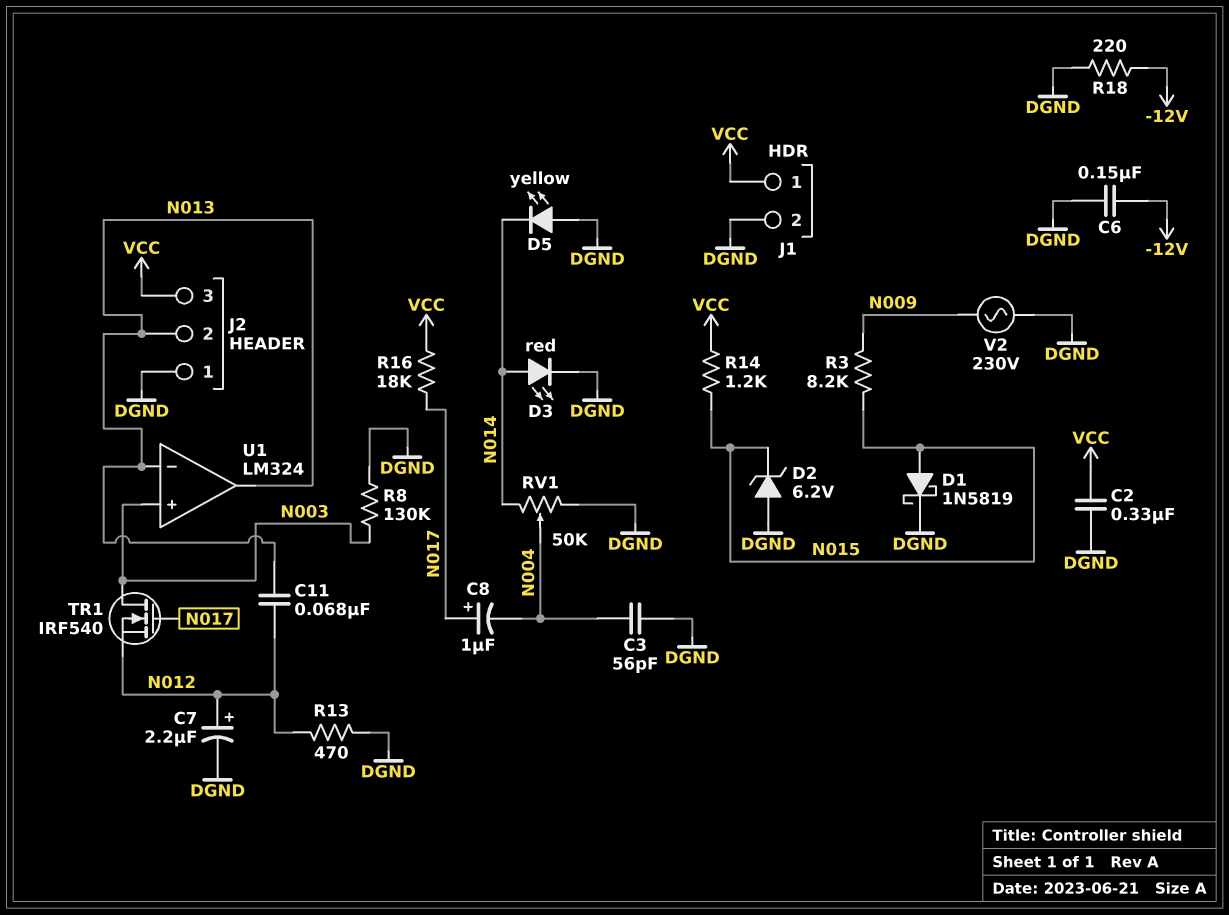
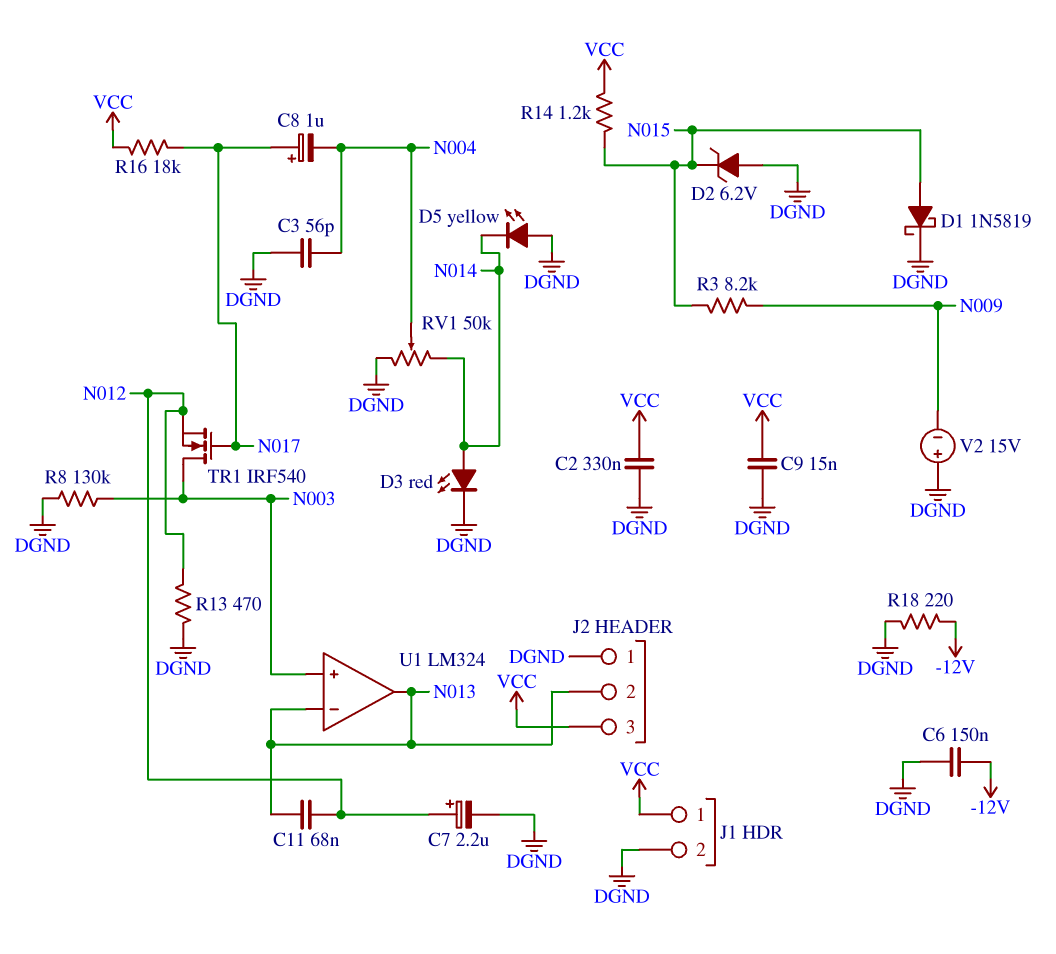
C9: none -> 15nF (DGND, VCC)
V2: AC 230V (DGND, N009) -> 15V (plus DGND, minus N009)

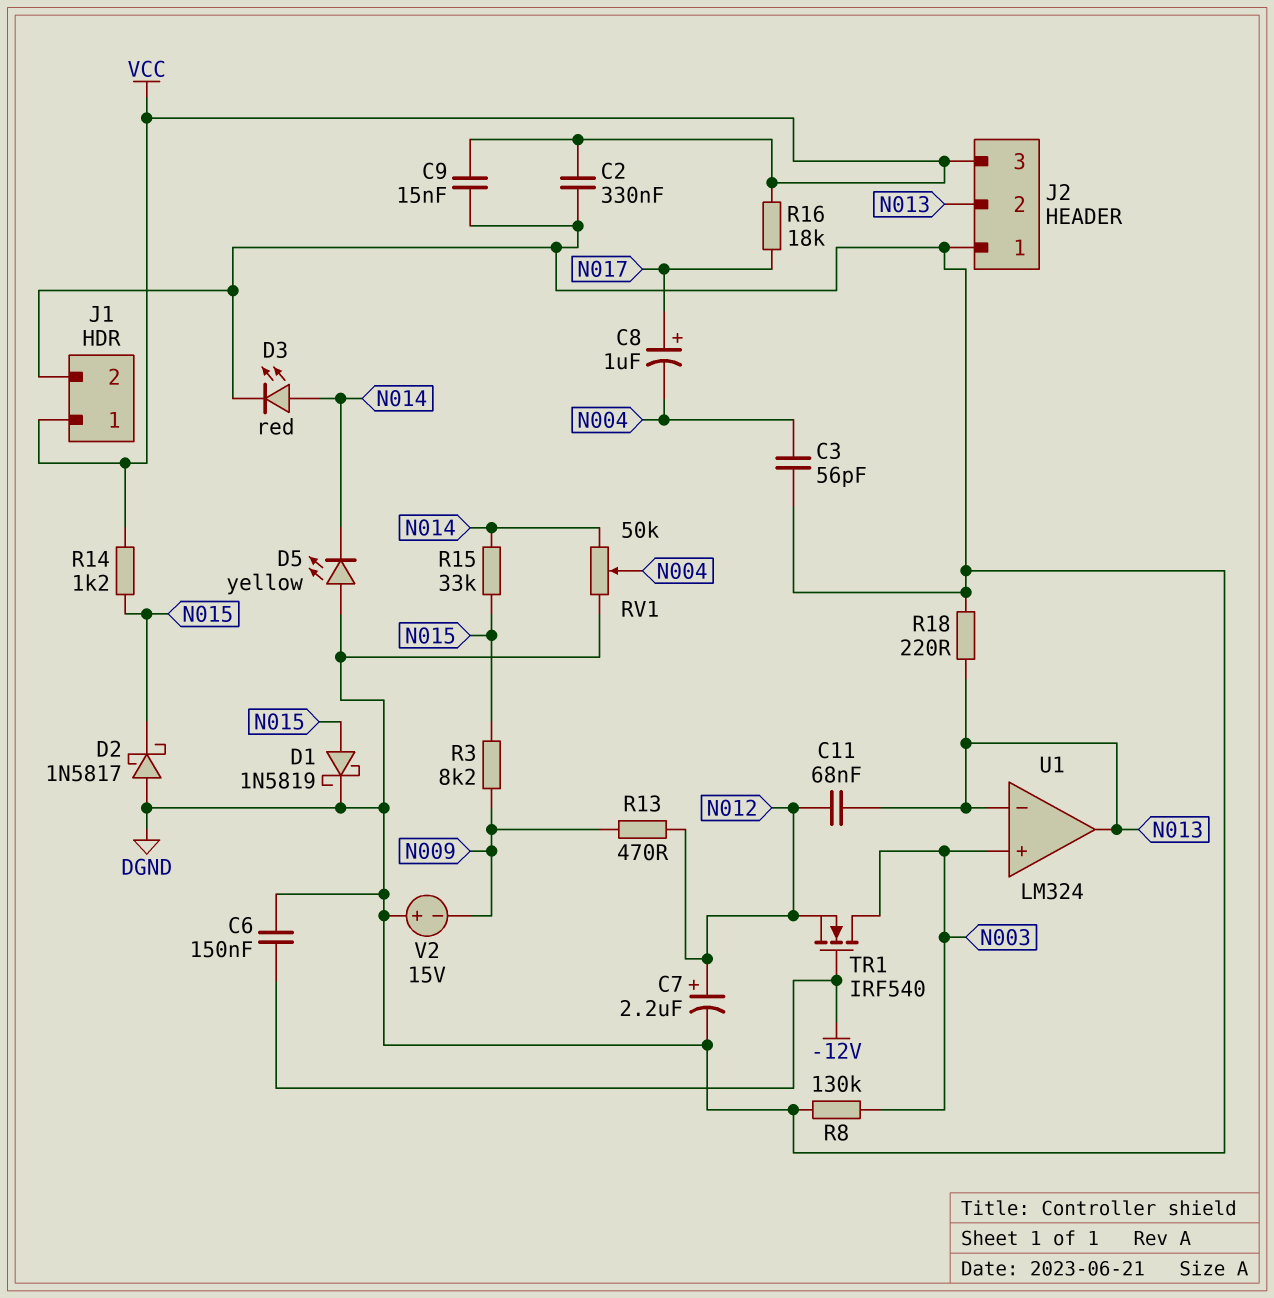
D2: zener 6.2V (A DGND, K N015) -> schottky 1N5817 (A DGND, K N015)
R13: 470 (DGND, N012) -> 470 (N009, N012)
R15: none -> 33k (N014, N015)
R18: 220 (-12V, DGND) -> 220 (DGND, N013)
TR1: NMOS IRF540 (G N017, D N003, S N012) -> NMOS IRF540 (G -12V, D N003, S N012)

